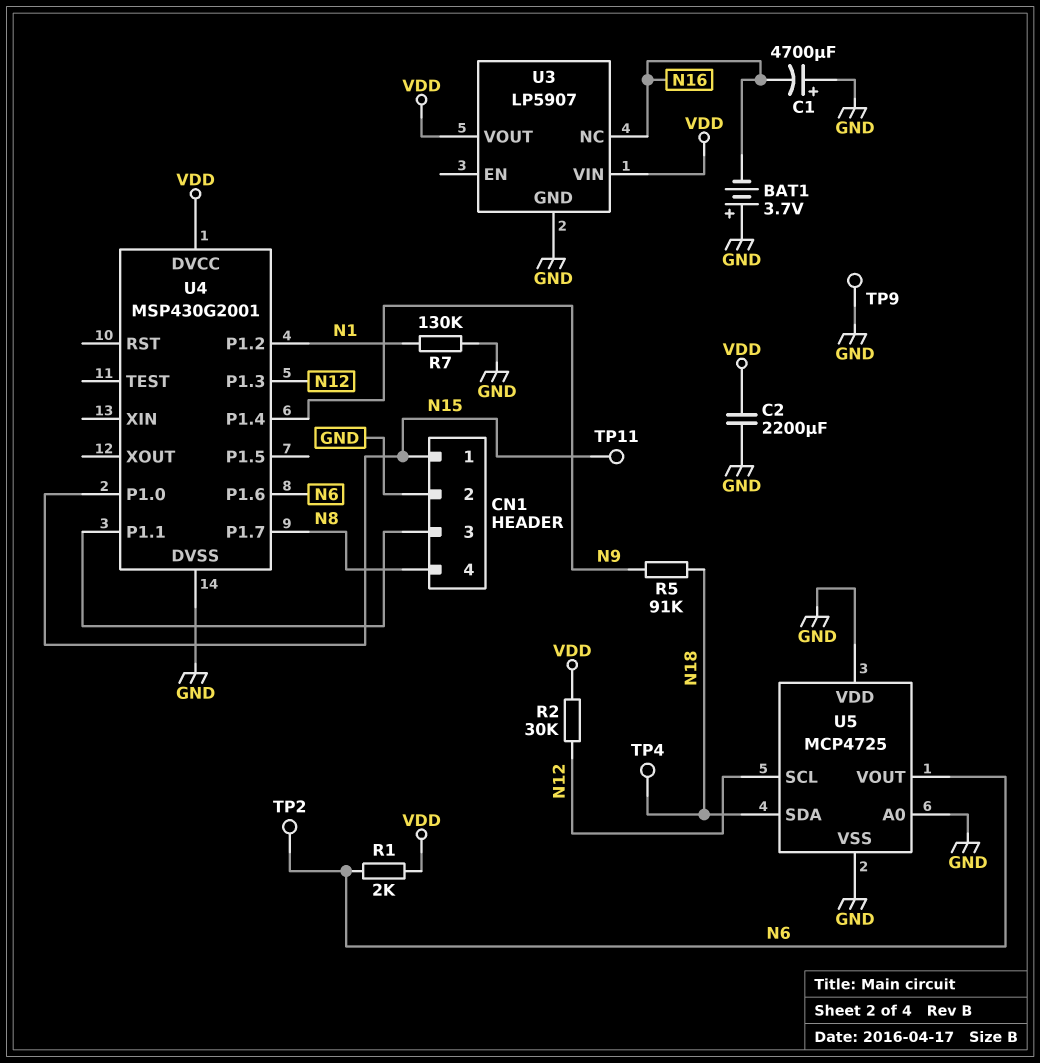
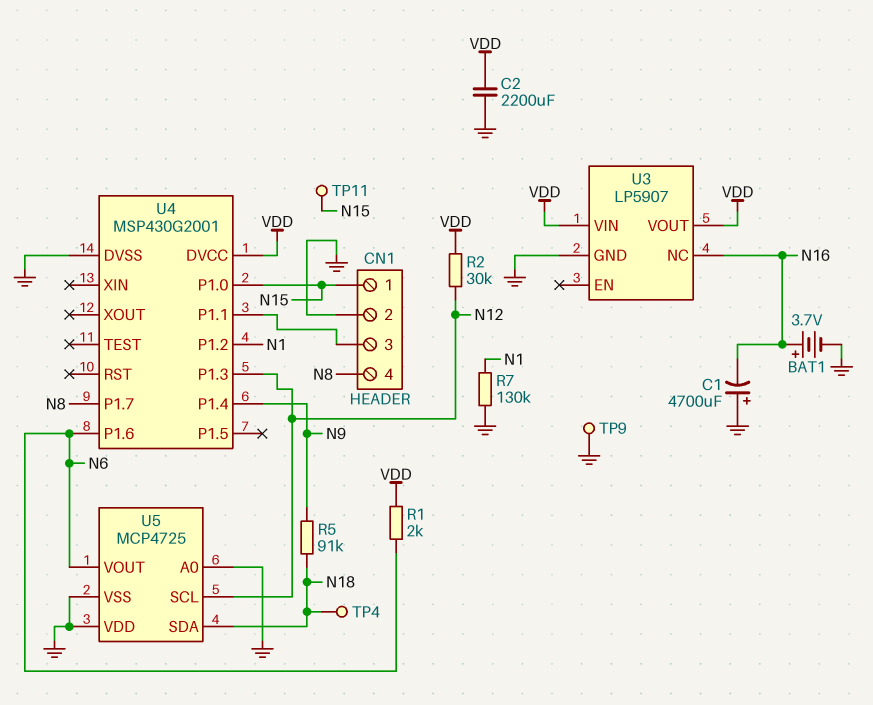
BAT1: 3.7V (plus GND, minus N16) -> 3.7V (plus N16, minus GND)
TP2: test point (N6) -> none

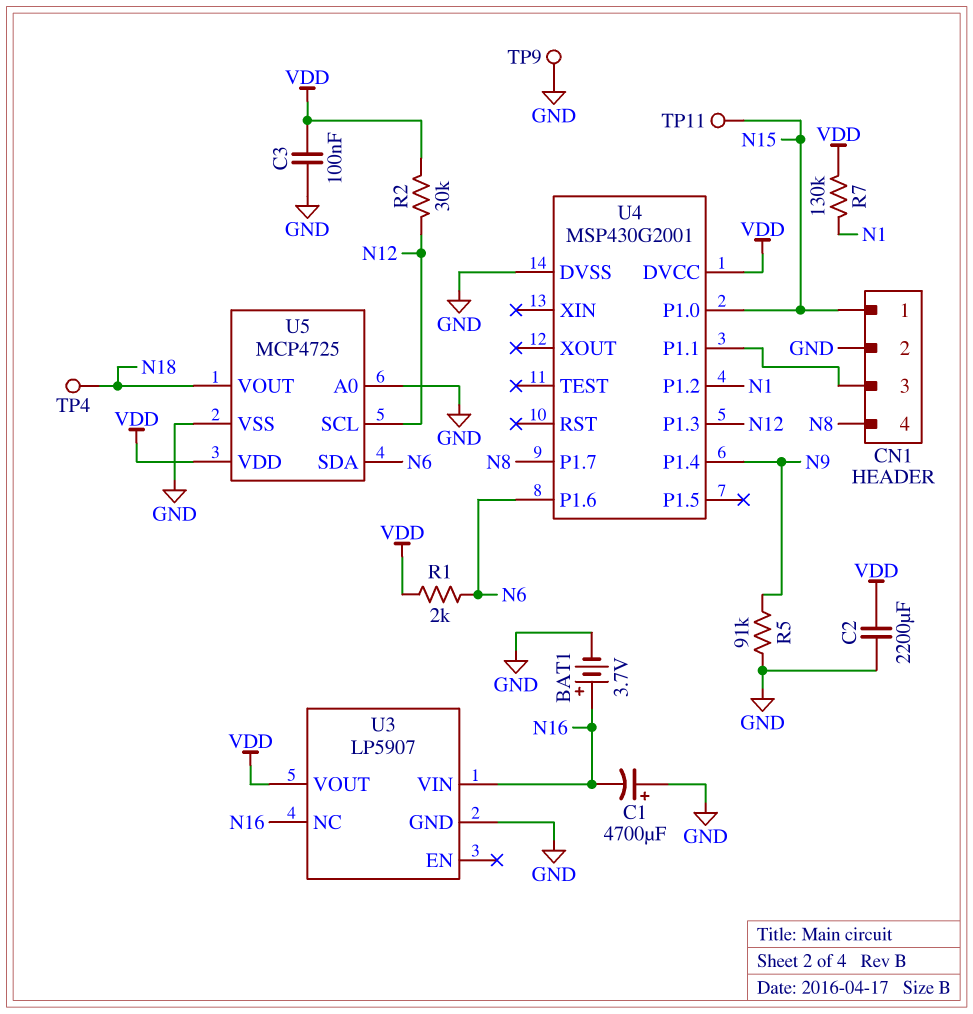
C3: none -> 100nF (GND, VDD)
R5: 91k (N9, N18) -> 91k (GND, N9)
R7: 130k (GND, N1) -> 130k (N1, VDD)
U3 pin VIN: VDD -> N16
U5 pin SDA: N18 -> N6
U5 pin VDD: GND -> VDD
U5 pin VOUT: N6 -> N18

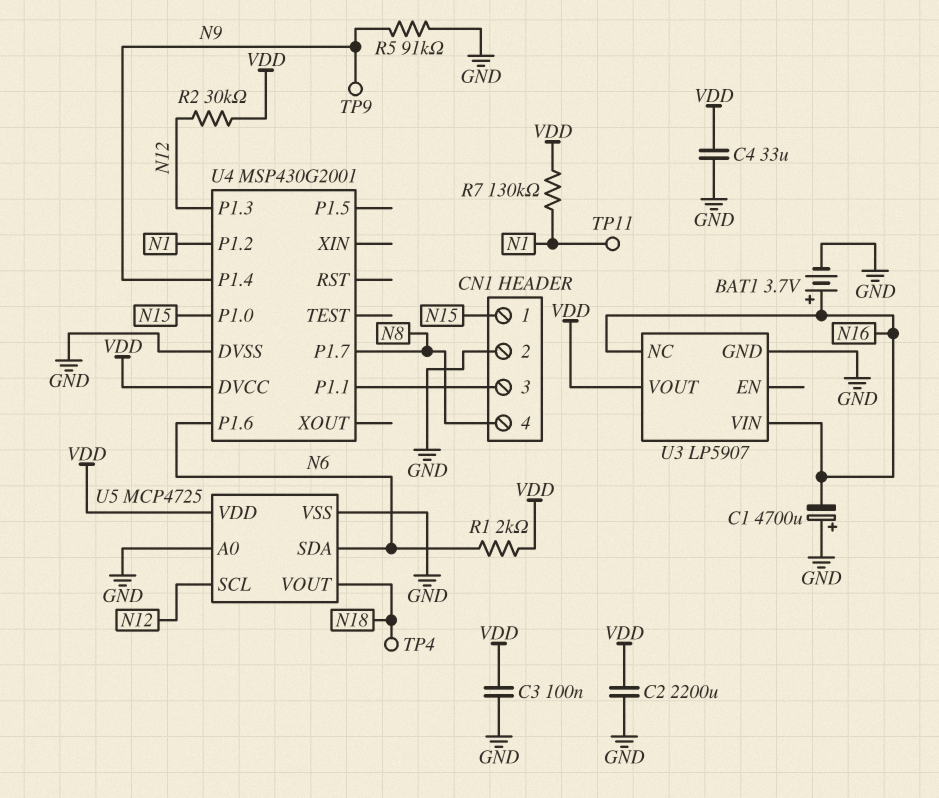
C4: none -> 33uF (GND, VDD)
TP9: test point (GND) -> test point (N9)
TP11: test point (N15) -> test point (N1)

